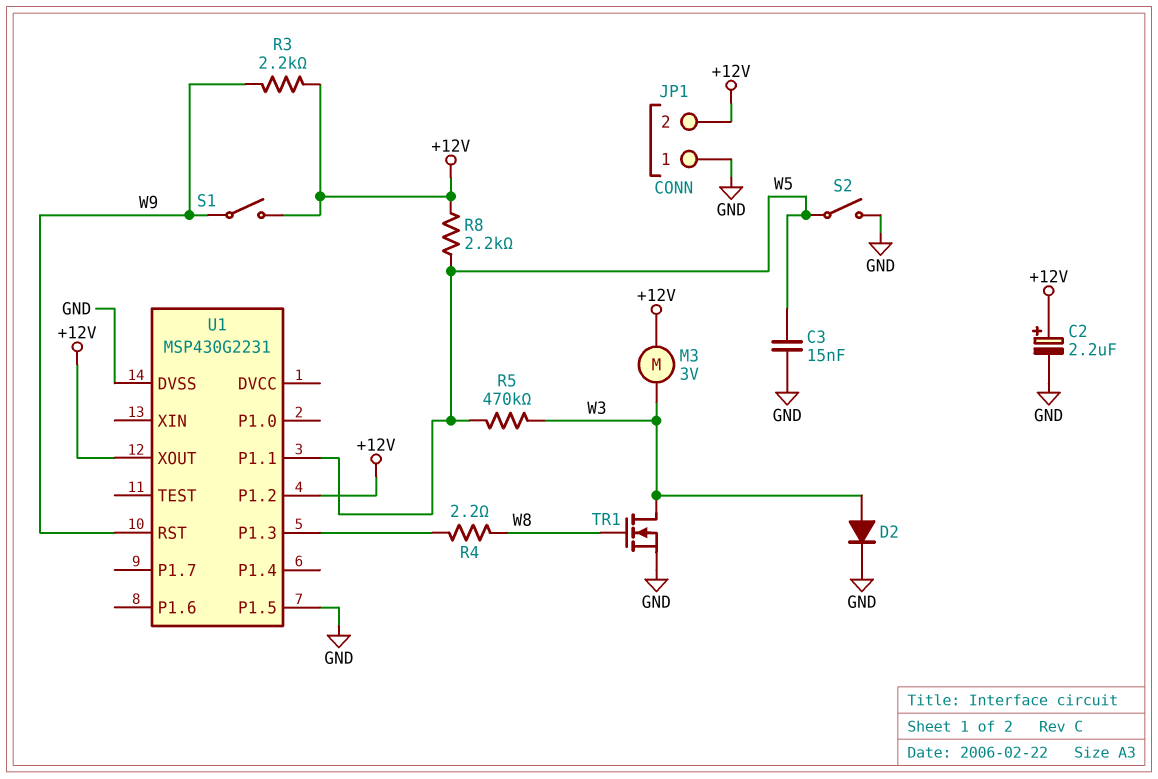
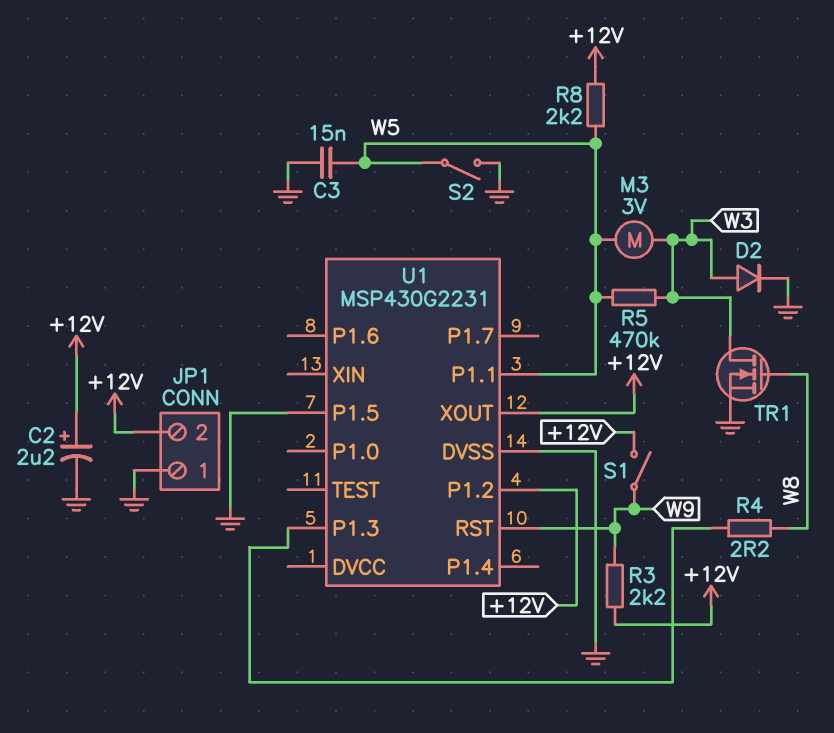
M3: motor 3V (+12V, W3) -> motor 3V (W3, W5)

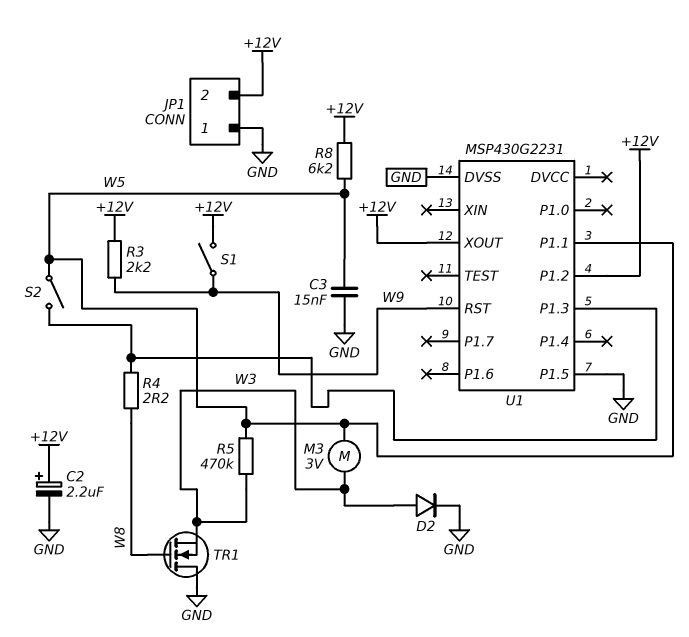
R8: 2.2k (+12V, W5) -> 6.2k (+12V, W5)
S2: switch (GND, W5) -> switch (U1/P1.3, W5)
TR1: NMOS (G W8, D W3, S GND) -> NMOS (G W8, D GND, S W3)

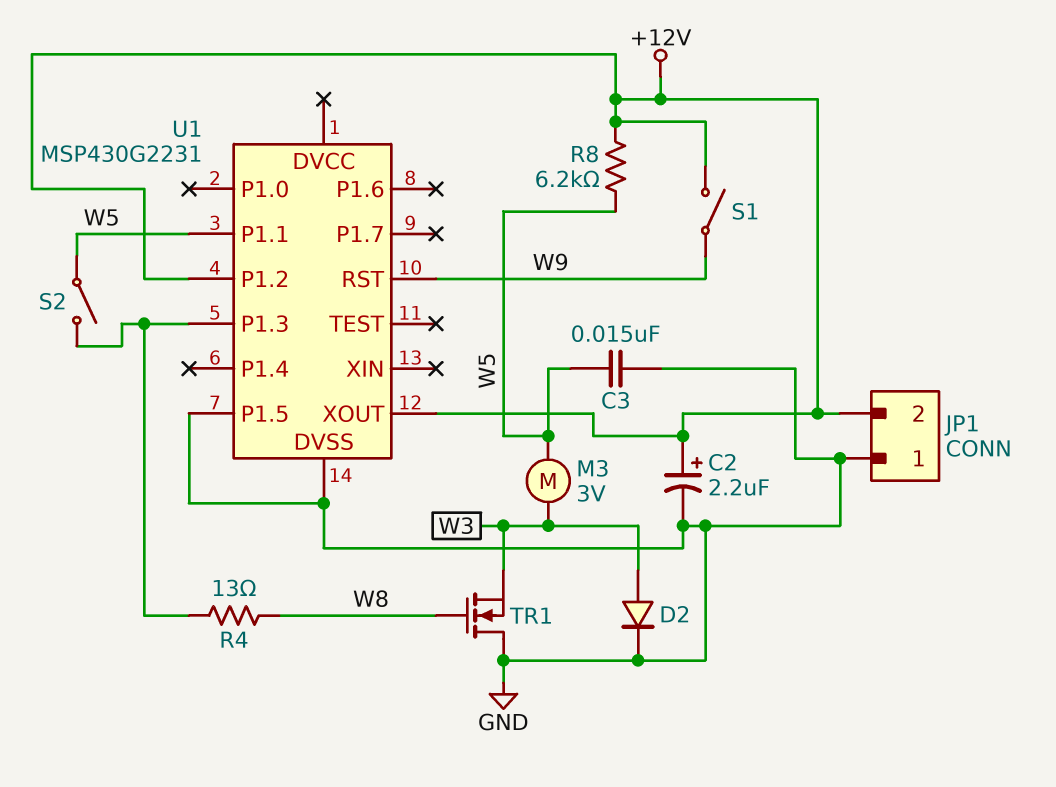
R3: 2.2k (+12V, W9) -> none
R4: 2.2 (U1/P1.3, W8) -> 13 (U1/P1.3, W8)
R5: 470k (W3, W5) -> none

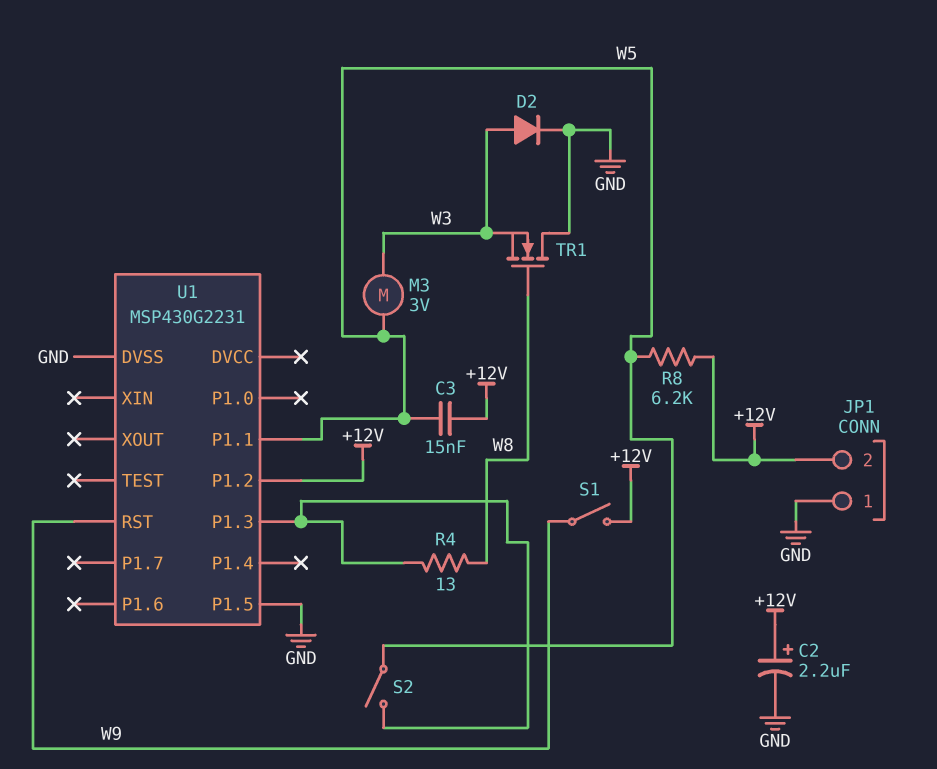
C3: 15nF (GND, W5) -> 15nF (+12V, W5)
U1 pin XOUT: +12V -> none

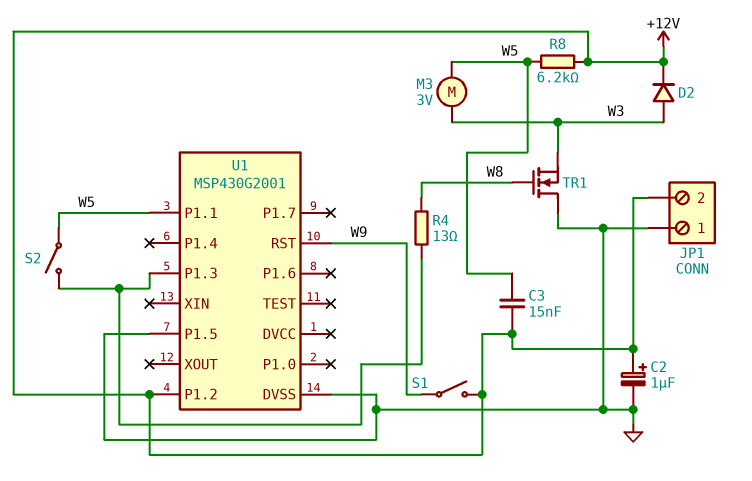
C2: 2.2uF (plus +12V, minus GND) -> 1uF (plus +12V, minus GND)
D2: diode (A W3, K GND) -> diode (A W3, K +12V)
U1: MSP430G2231 -> MSP430G2001

